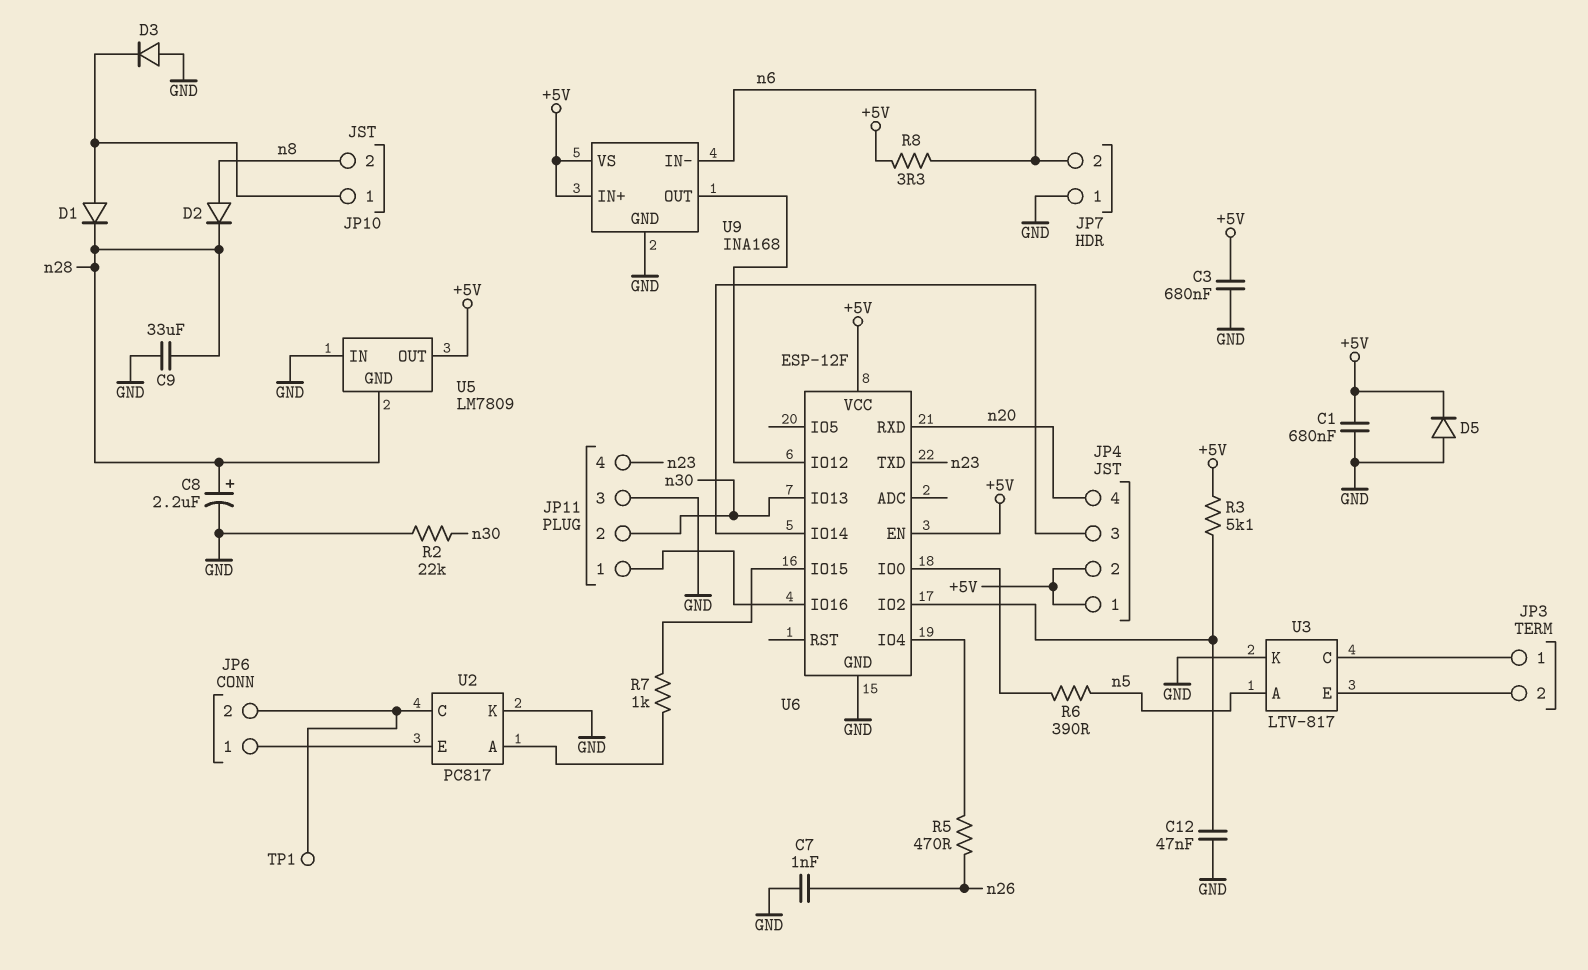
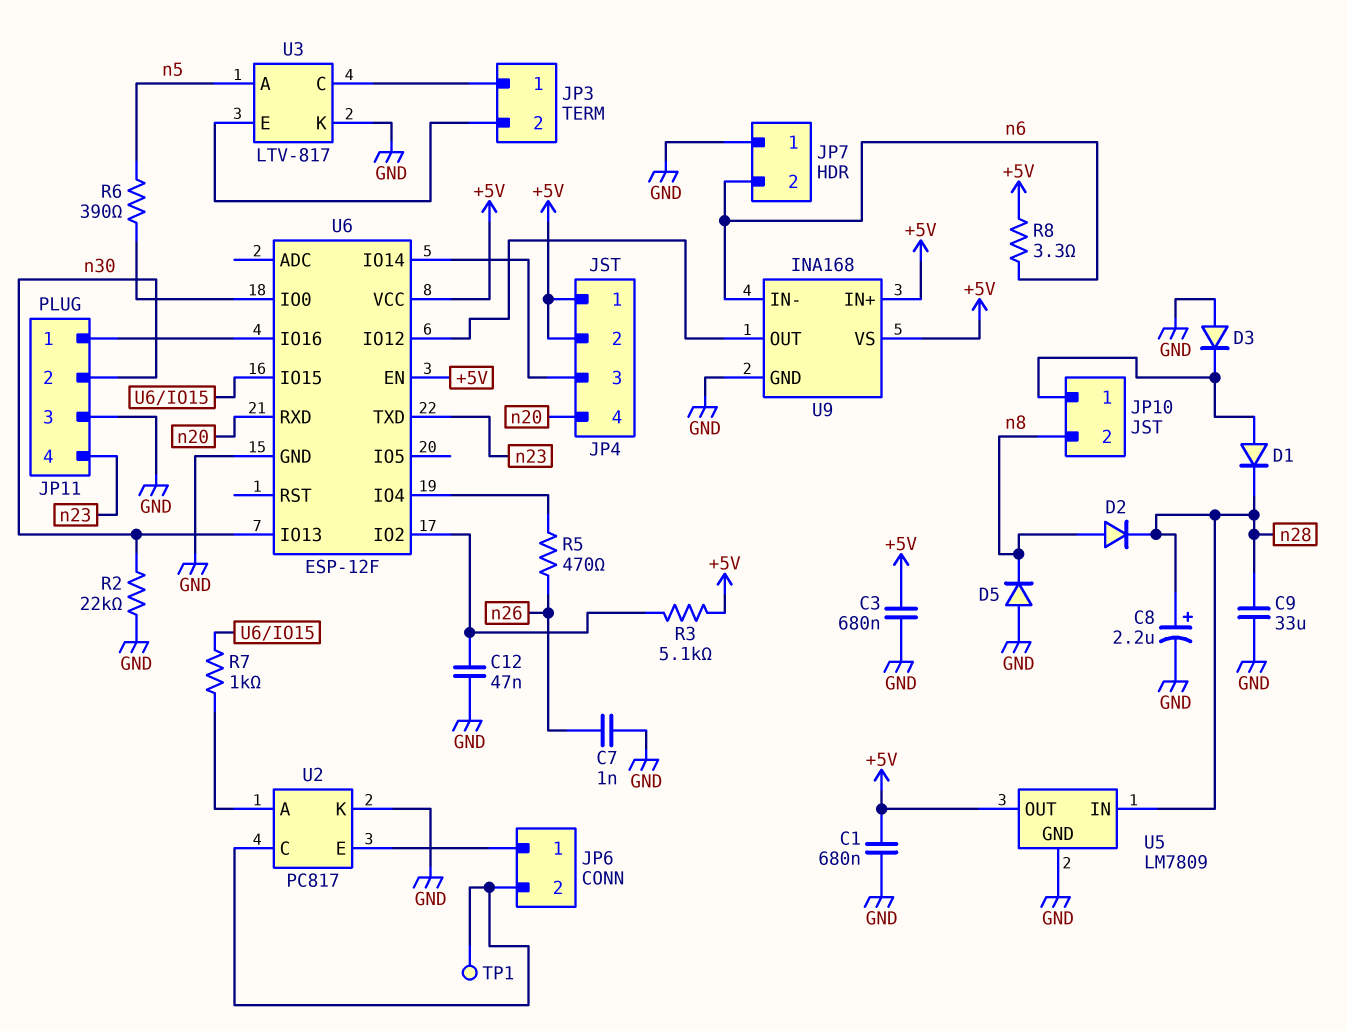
D5: diode (A GND, K +5V) -> diode (A GND, K n8)
U5 pin GND: n28 -> GND
U5 pin IN: GND -> n28

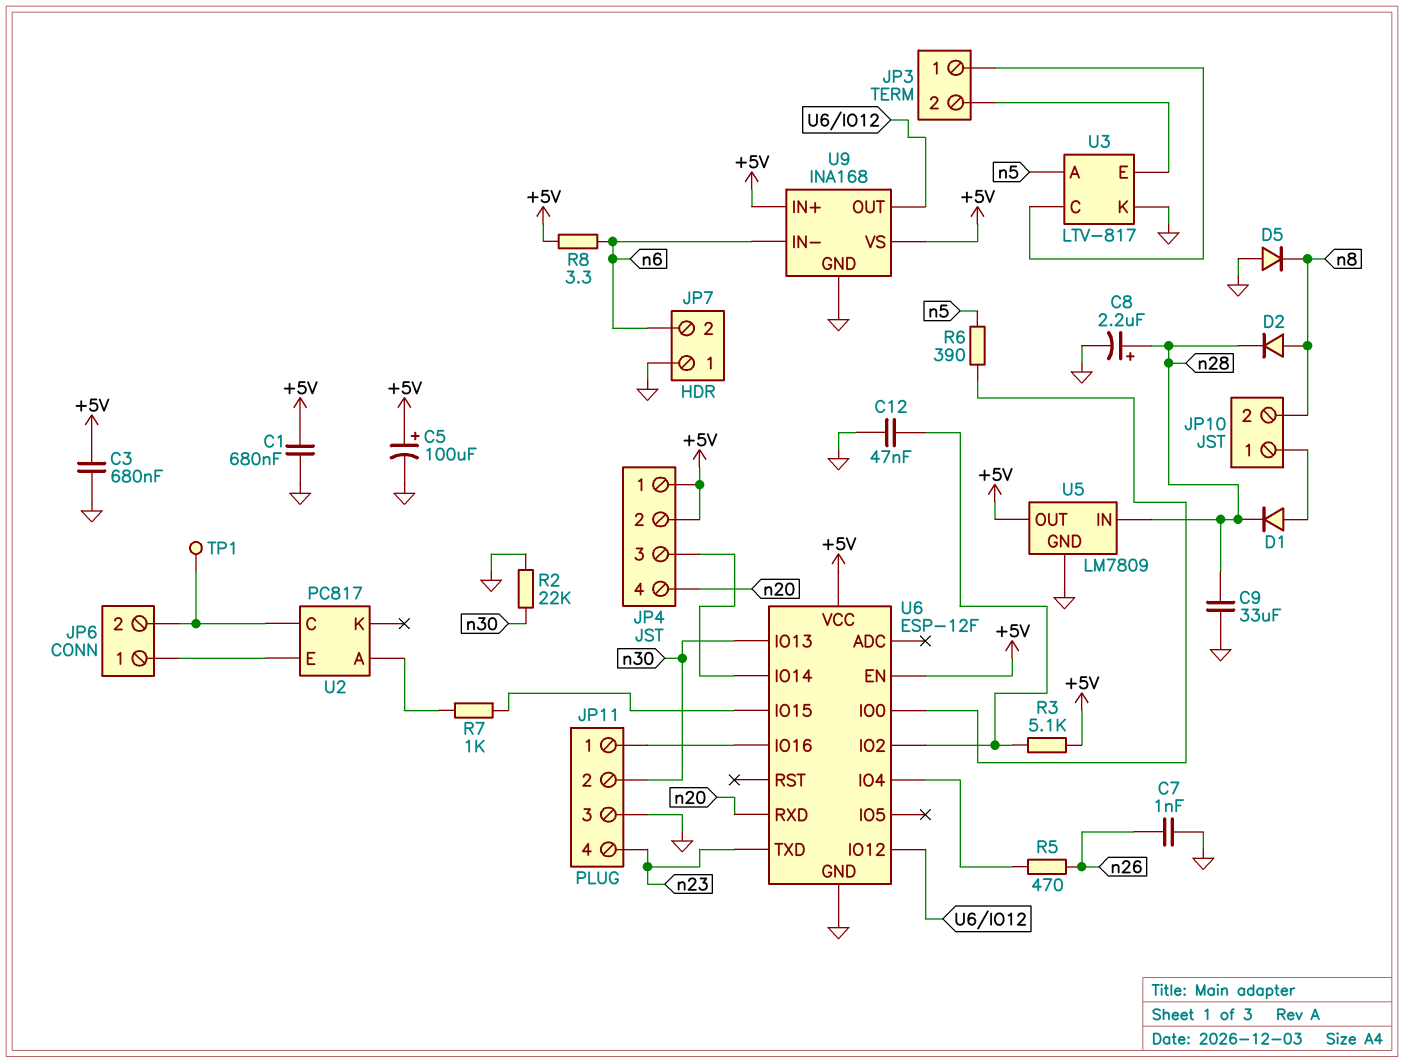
C5: none -> 100uF (plus +5V, minus GND)
D3: diode (A GND, K JP10/1) -> none
U2 pin K: GND -> none

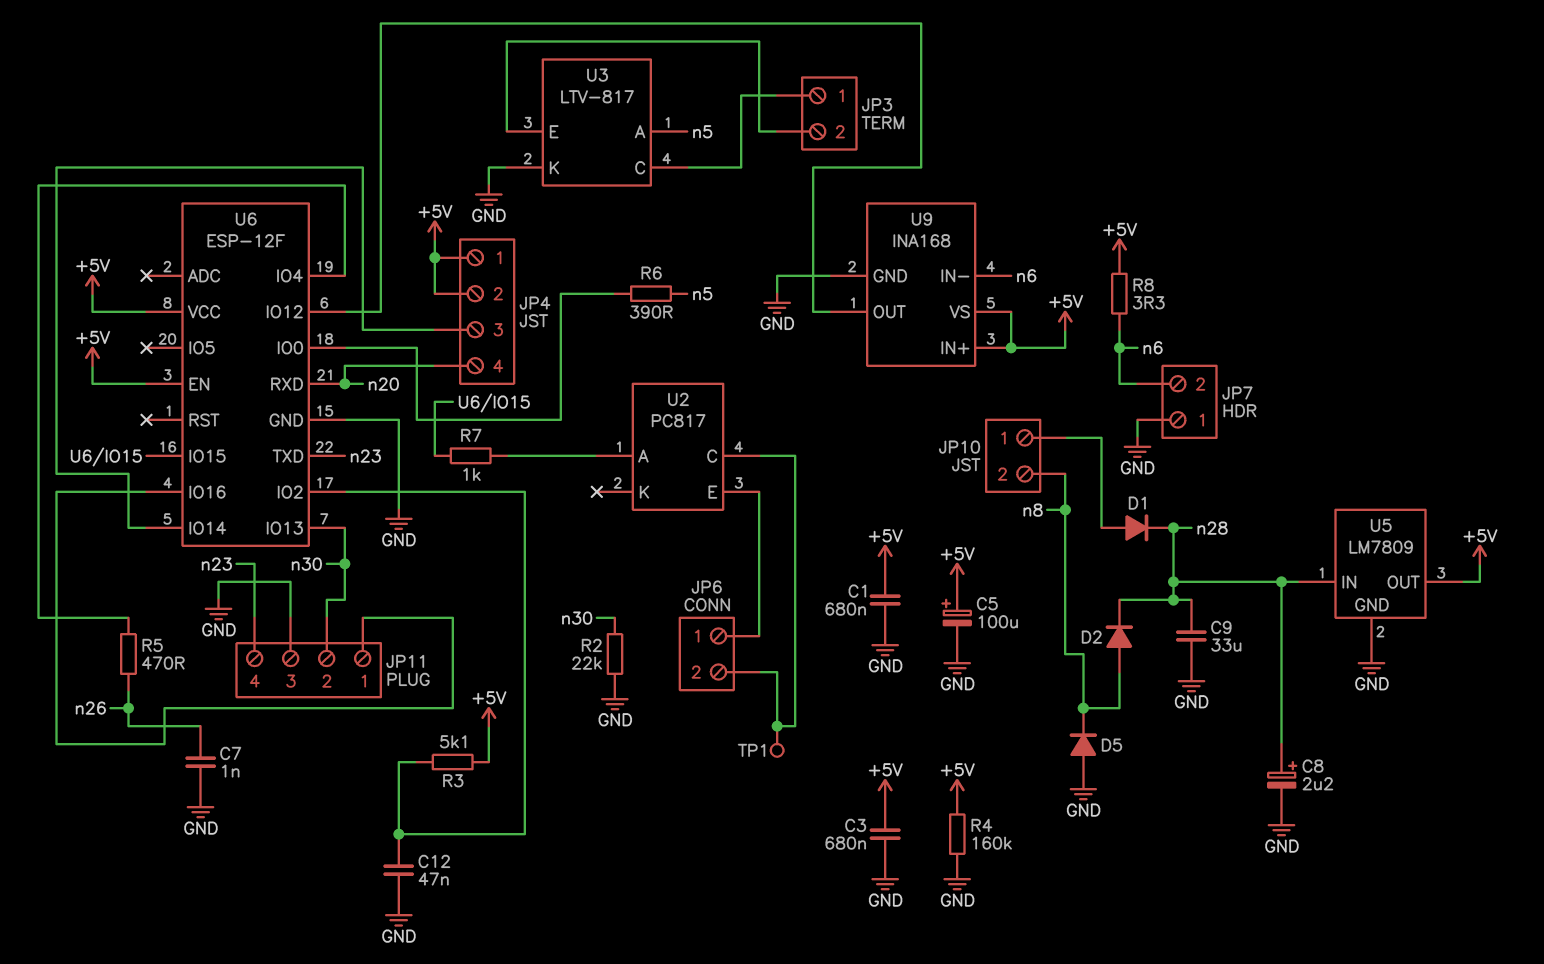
R4: none -> 160k (+5V, GND)

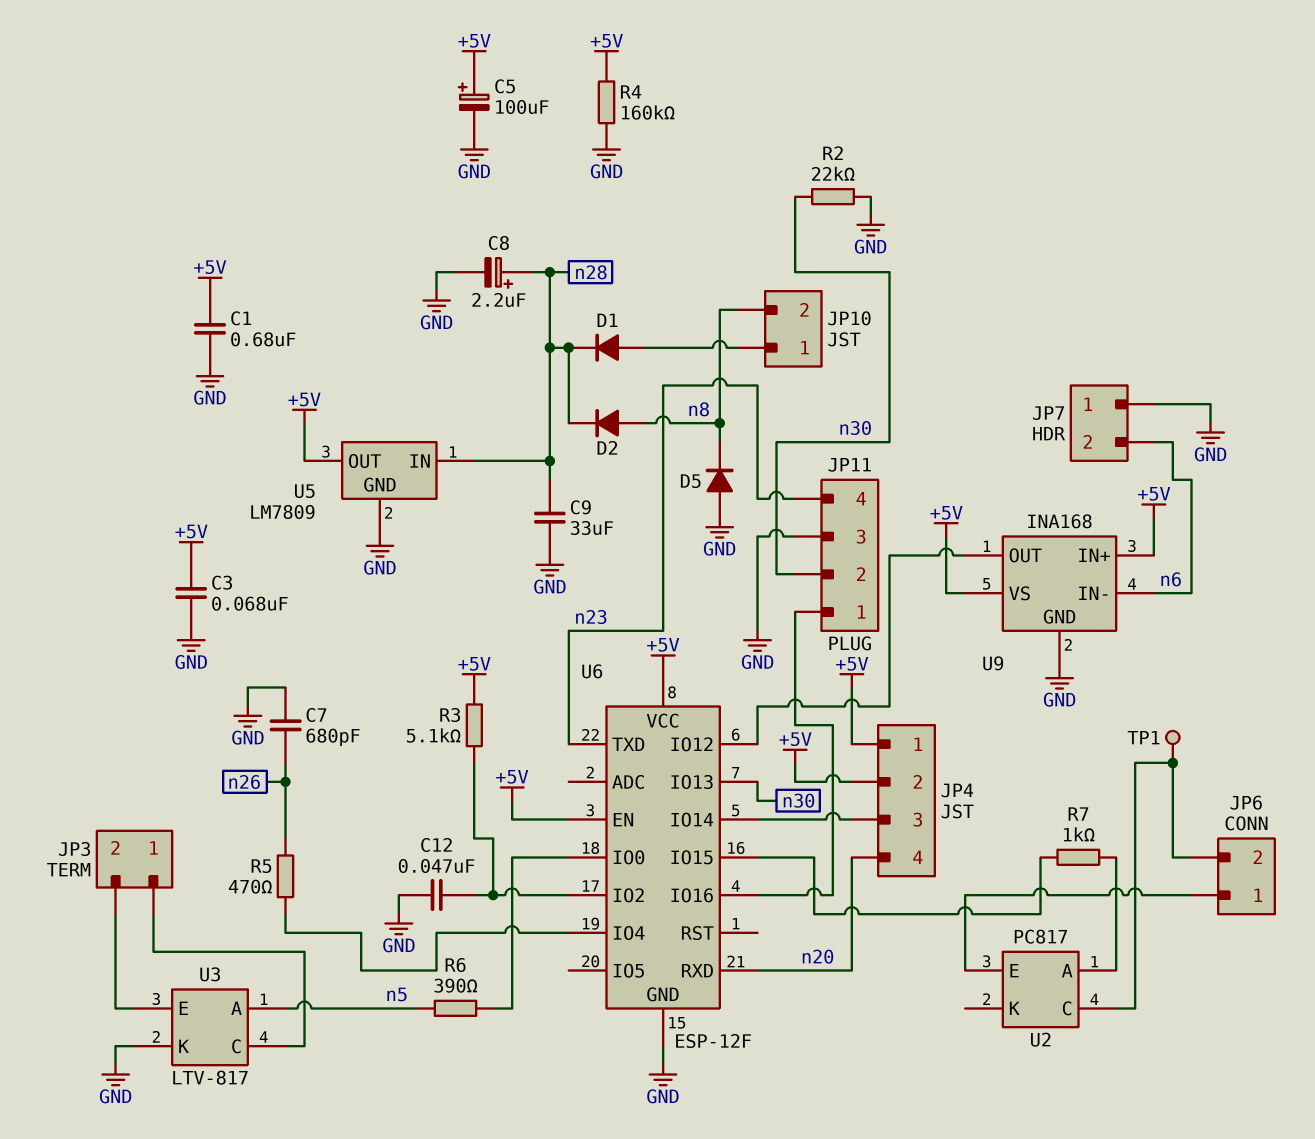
C3: 680nF (+5V, GND) -> 68nF (+5V, GND)
C7: 1nF (GND, n26) -> 680pF (GND, n26)
R8: 3.3 (+5V, n6) -> none

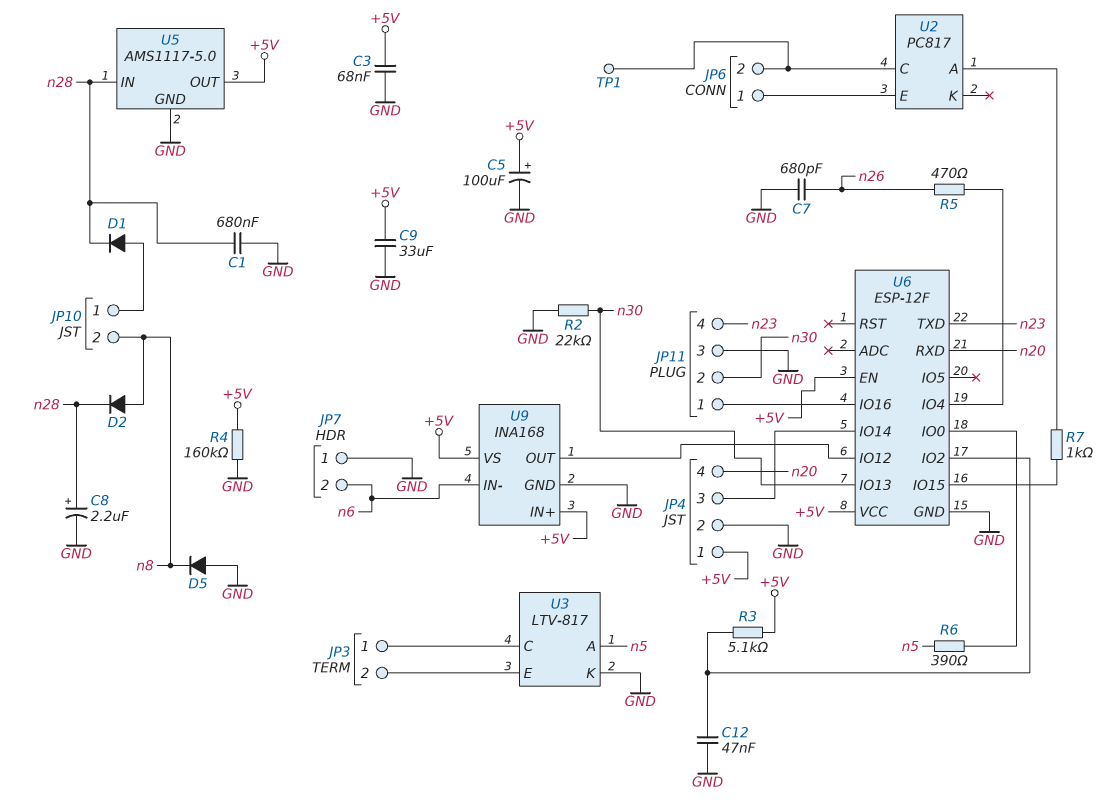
C1: 680nF (+5V, GND) -> 680nF (GND, n28)
C9: 33uF (GND, n28) -> 33uF (+5V, GND)
JP4 pin 2: +5V -> GND
U5: LM7809 -> AMS1117-5.0

